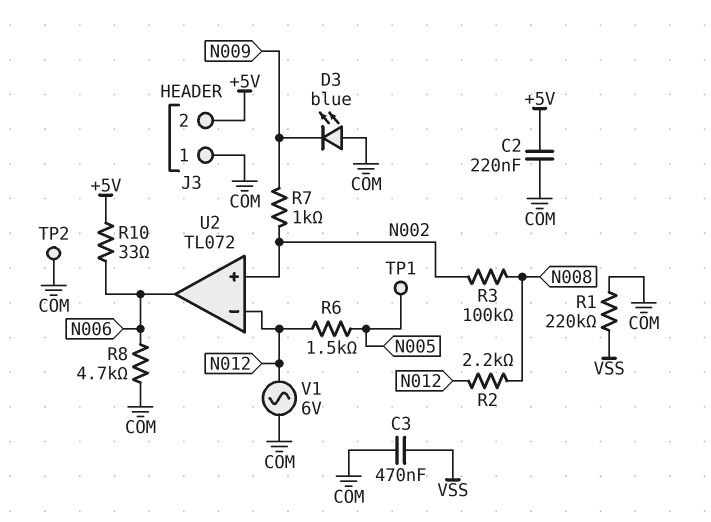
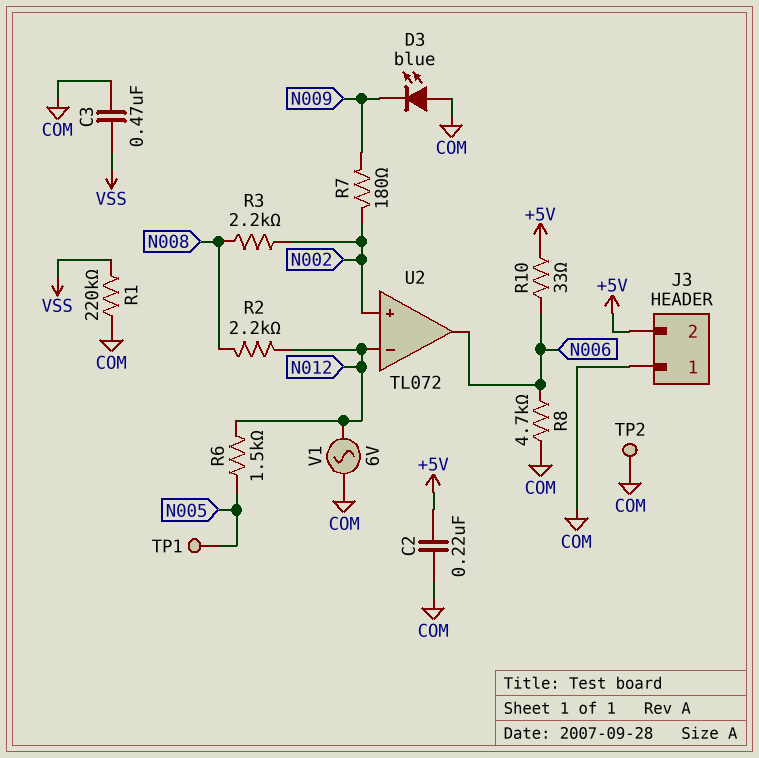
R3: 100k (N002, N008) -> 2.2k (N002, N008)
R7: 1k (N002, N009) -> 180 (N002, N009)

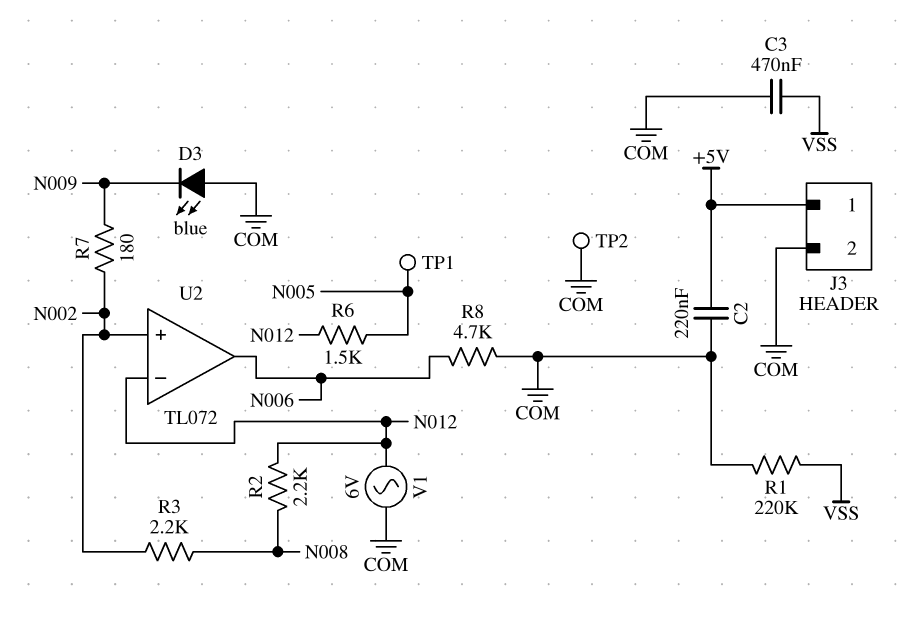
J3 pin 1: COM -> +5V
J3 pin 2: +5V -> COM
R10: 33 (+5V, N006) -> none

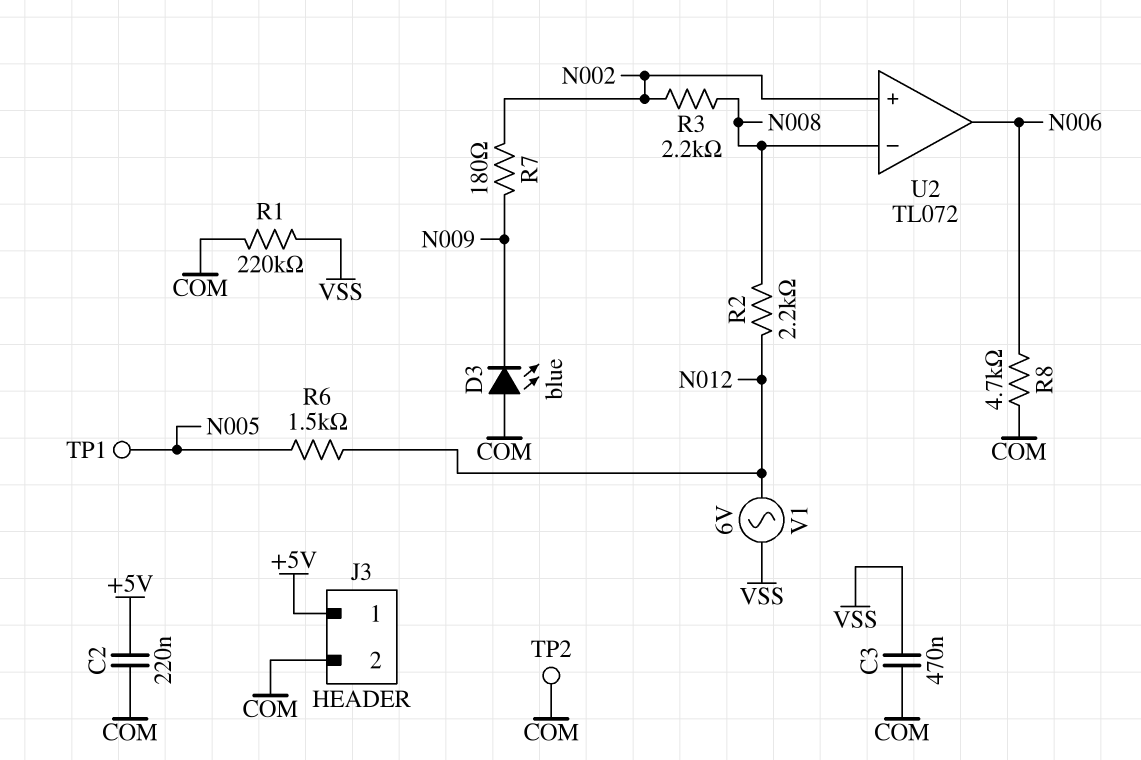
U2 pin in-: N012 -> N008
V1: AC 6V (COM, N012) -> AC 6V (N012, VSS)

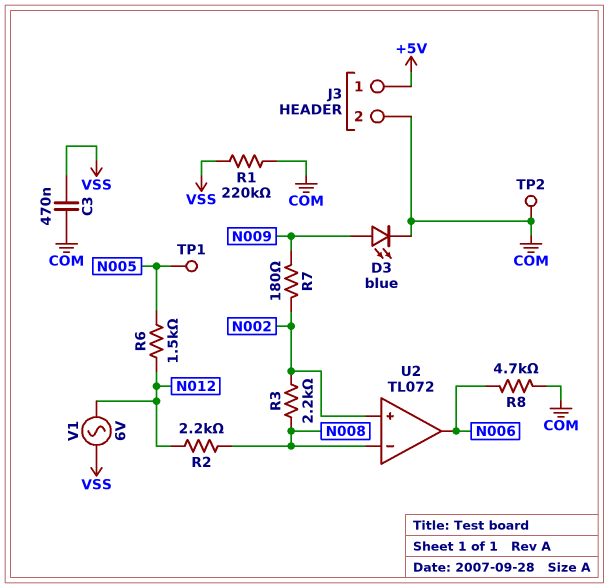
C2: 220nF (+5V, COM) -> none
D3: LED blue (A COM, K N009) -> LED blue (A N009, K COM)

